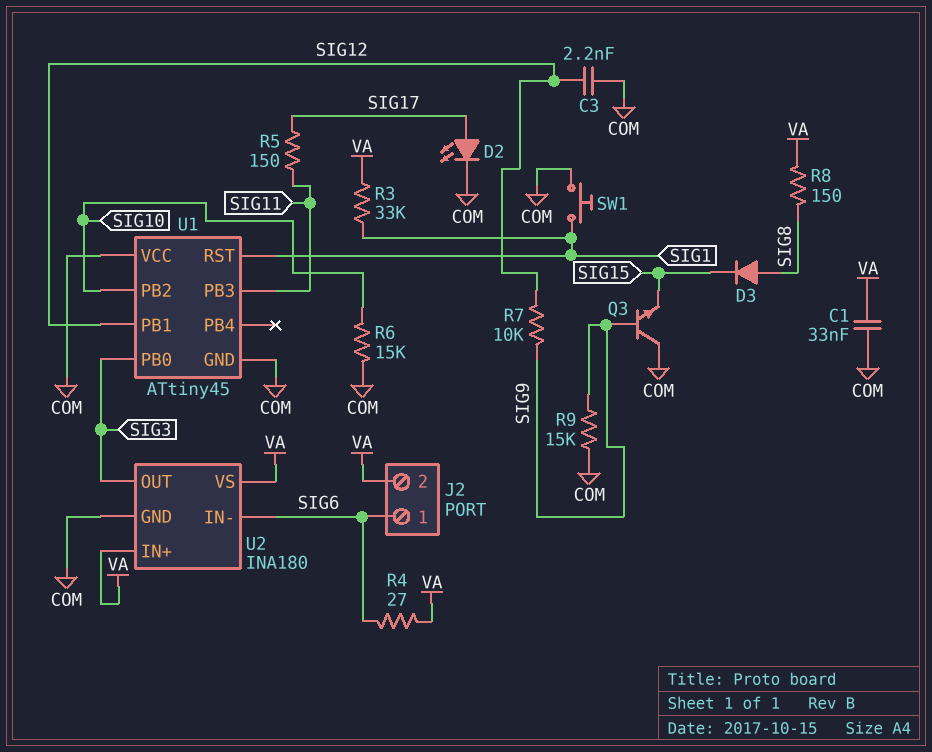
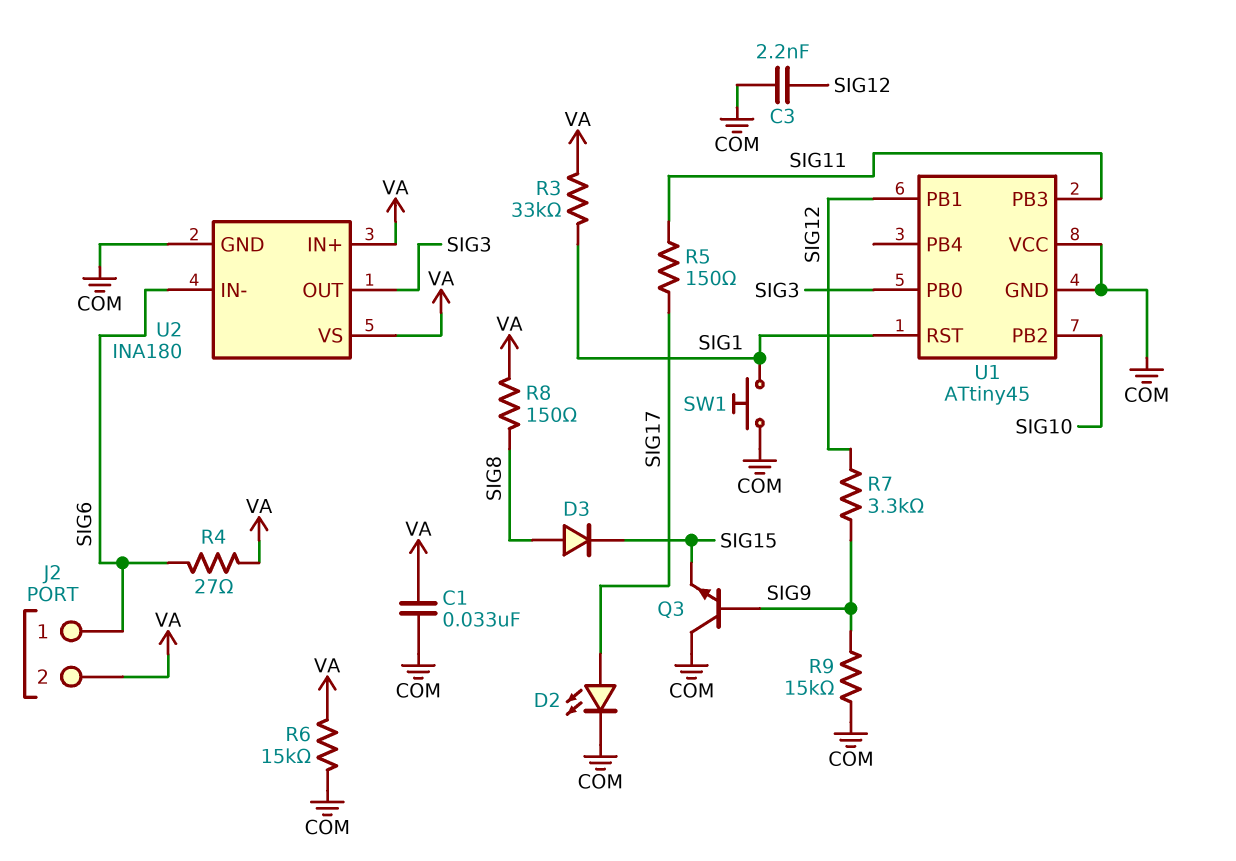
R6: 15k (COM, SIG10) -> 15k (COM, VA)
R7: 10k (SIG9, SIG12) -> 3.3k (SIG9, SIG12)

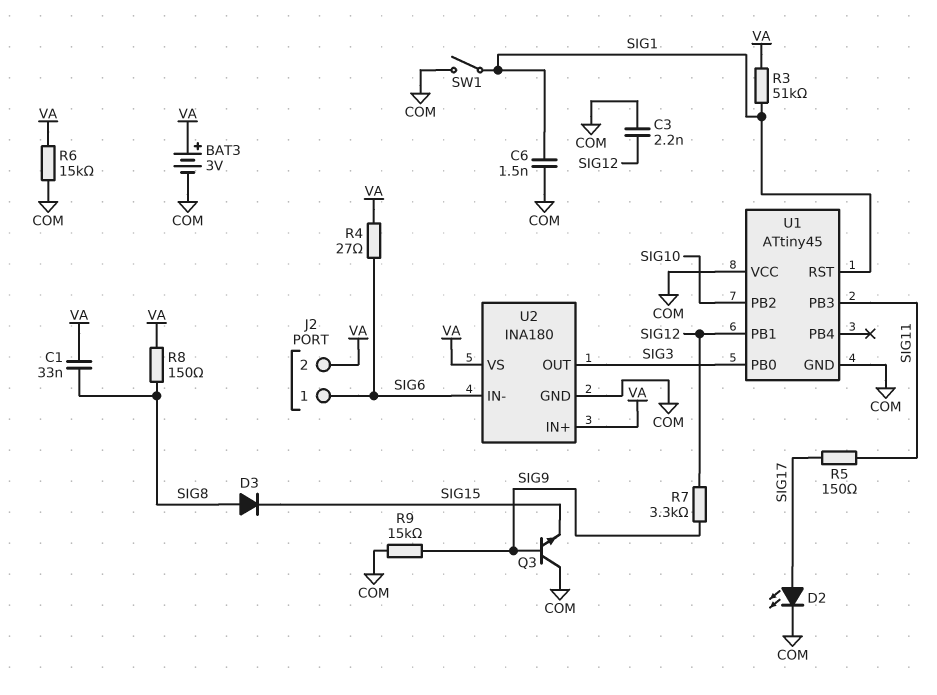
BAT3: none -> 3V (plus VA, minus COM)
C1: 33nF (COM, VA) -> 33nF (SIG8, VA)
C6: none -> 1.5nF (COM, SIG1)
R3: 33k (SIG1, VA) -> 51k (SIG1, VA)
SW1: button (COM, SIG1) -> switch (COM, SIG1)

